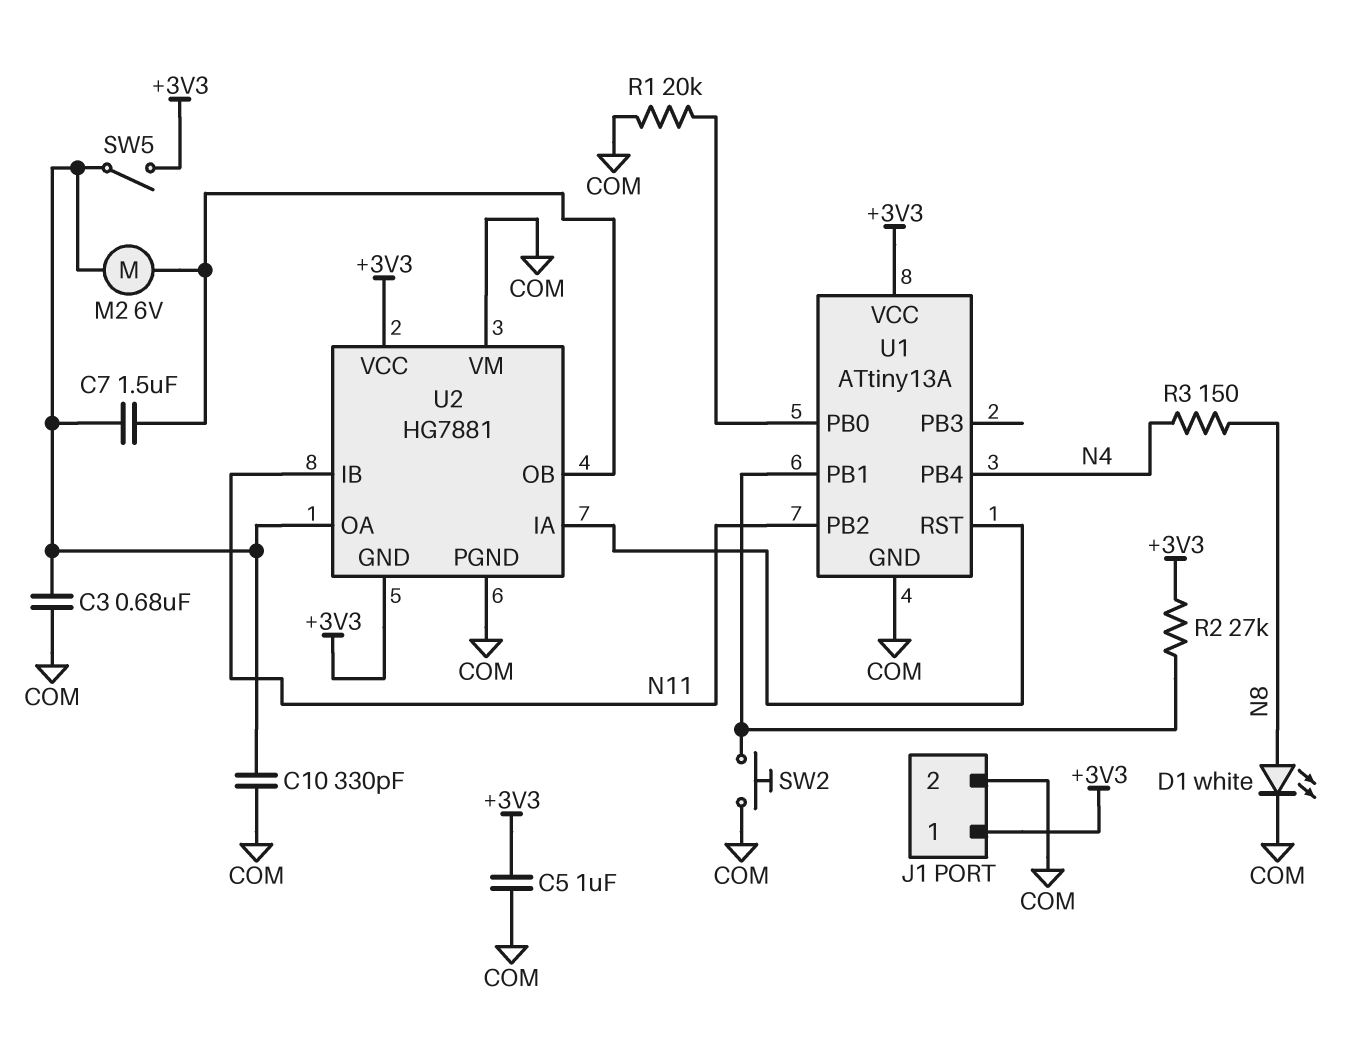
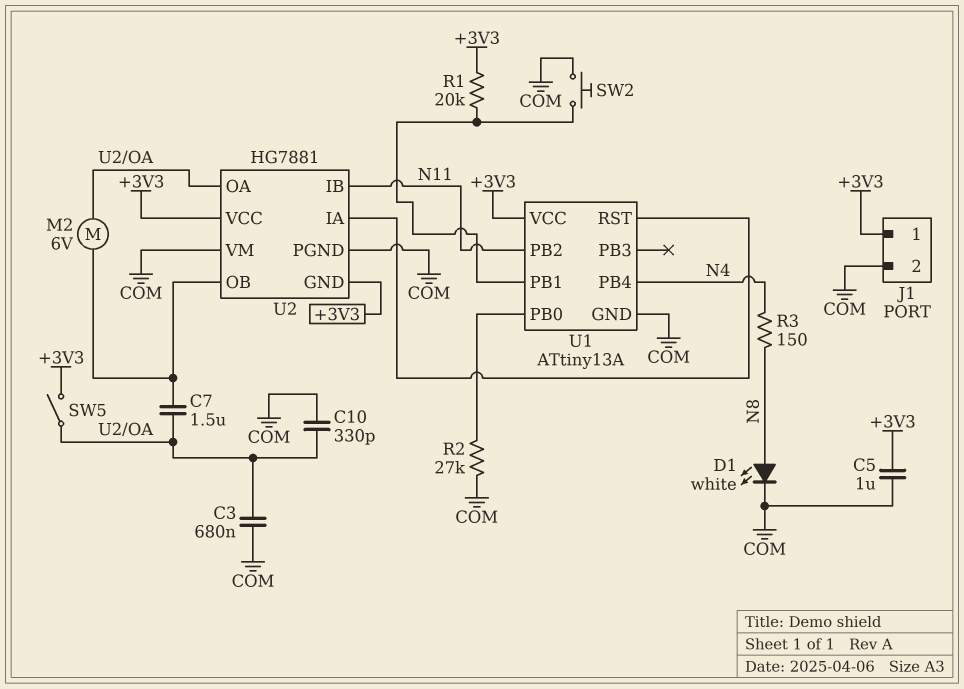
R1: 20k (COM, U1/PB0) -> 20k (+3V3, U1/PB1)
R2: 27k (+3V3, U1/PB1) -> 27k (COM, U1/PB0)

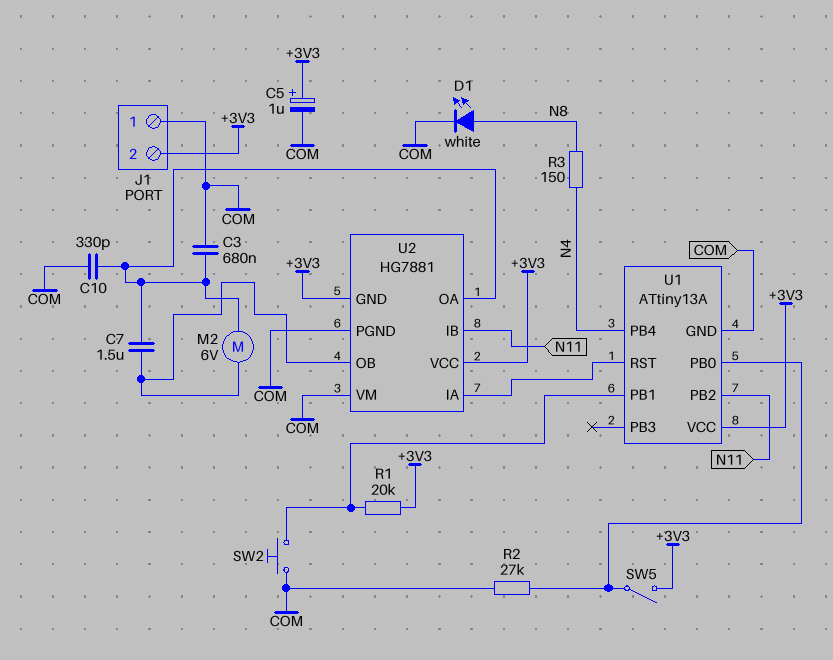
C5: 1uF (+3V3, COM) -> 1uF (plus +3V3, minus COM)
J1 pin 1: +3V3 -> COM
J1 pin 2: COM -> +3V3
SW5: switch (+3V3, U2/OA) -> switch (+3V3, U1/PB0)

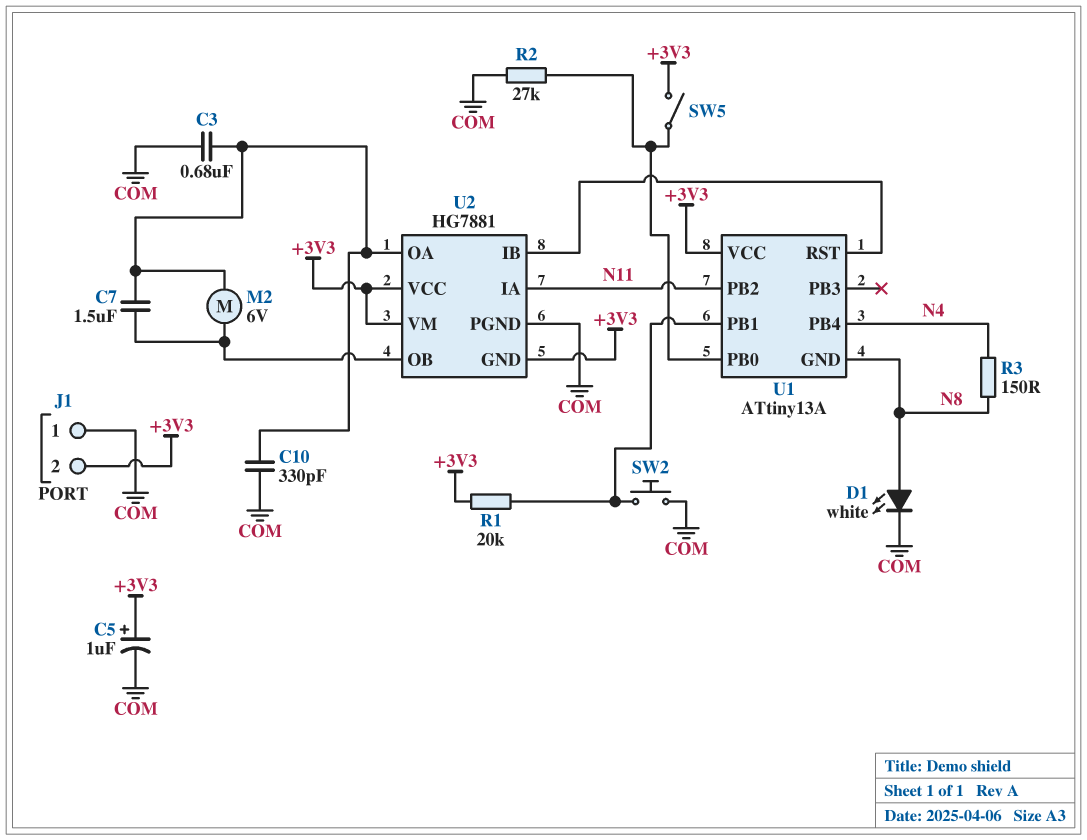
U1 pin GND: COM -> N8
U2 pin IA: U1/RST -> N11
U2 pin IB: N11 -> U1/RST
U2 pin VM: COM -> +3V3

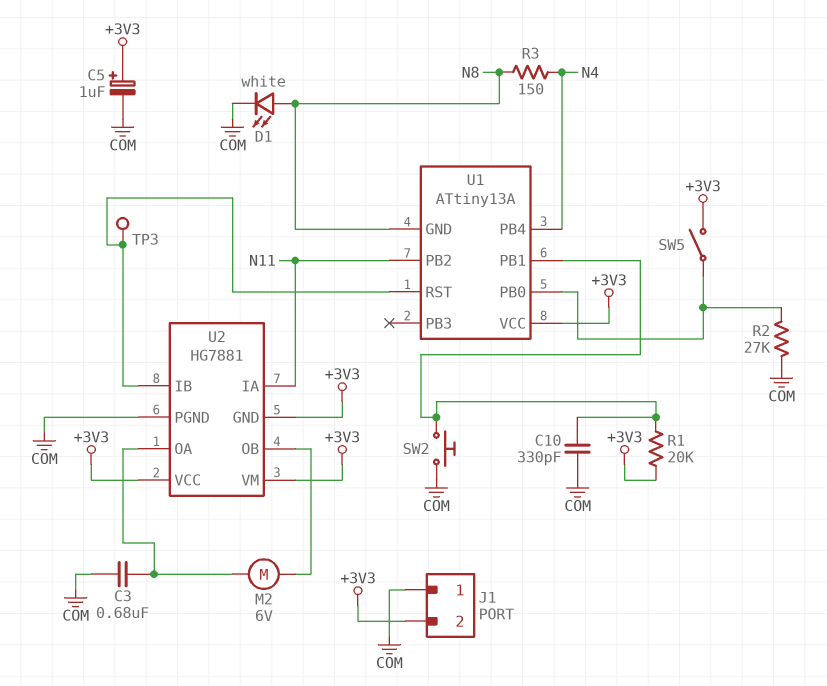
C7: 1.5uF (U2/OA, U2/OB) -> none
C10: 330pF (COM, U2/OA) -> 330pF (COM, U1/PB1)
TP3: none -> test point (U1/RST)

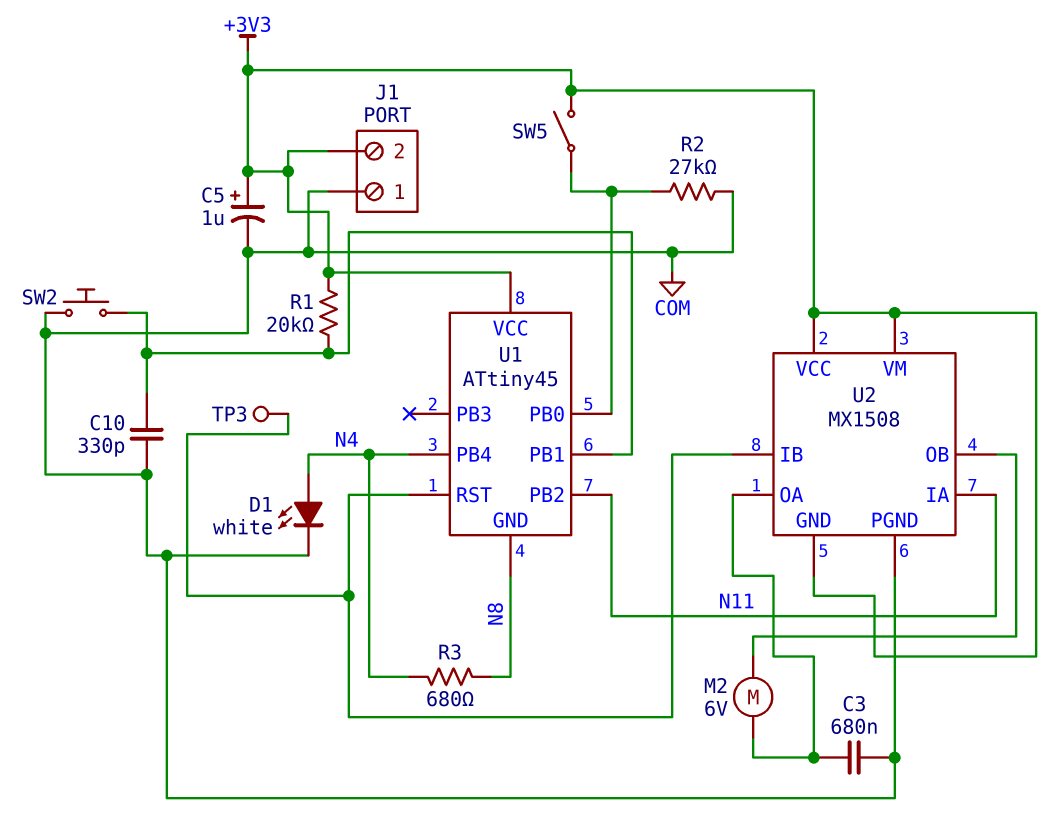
D1: LED white (A N8, K COM) -> LED white (A N4, K COM)
R3: 150 (N4, N8) -> 680 (N4, N8)
U1: ATtiny13A -> ATtiny45
U2: HG7881 -> MX1508

